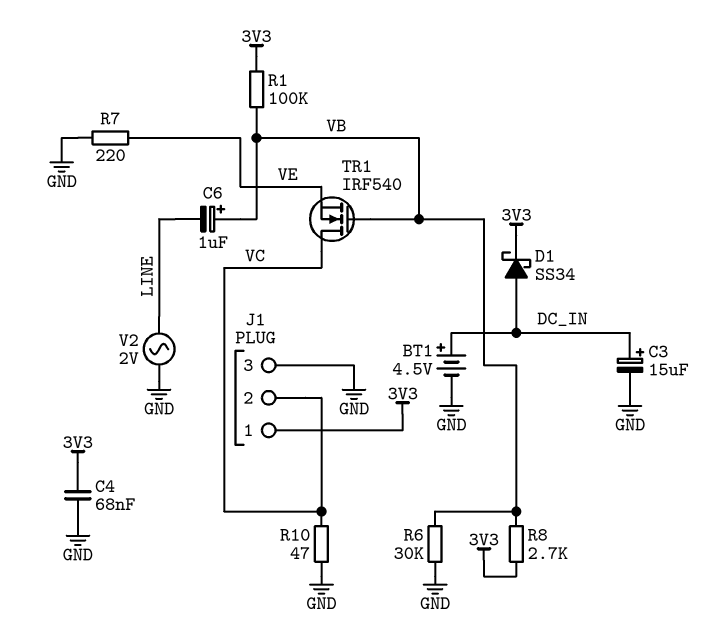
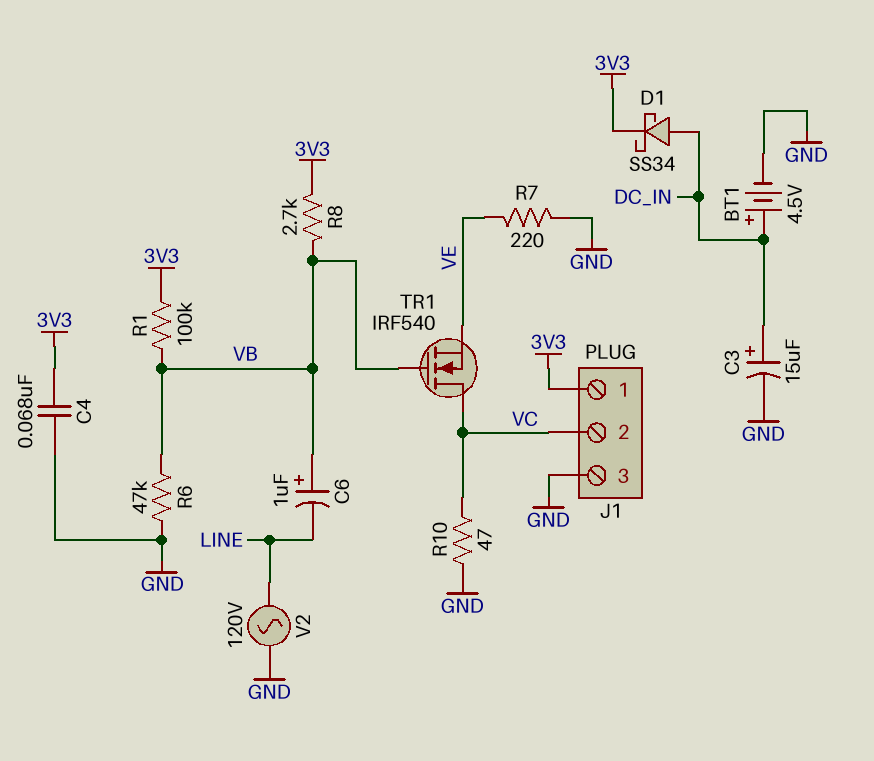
R6: 30k (GND, VB) -> 47k (GND, VB)
V2: AC 2V (GND, LINE) -> AC 120V (GND, LINE)

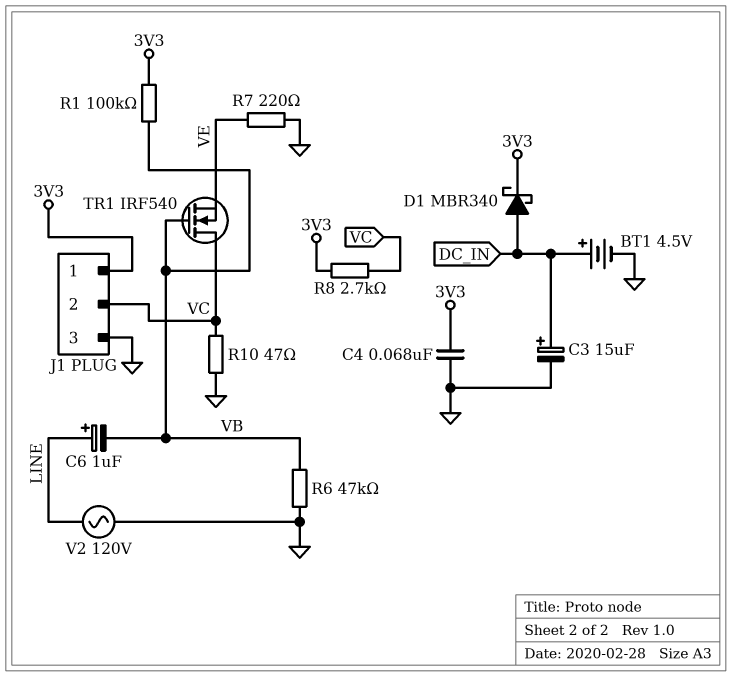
C6: 1uF (plus VB, minus LINE) -> 1uF (plus LINE, minus VB)
D1: schottky SS34 (A DC_IN, K 3V3) -> schottky MBR340 (A DC_IN, K 3V3)
R8: 2.7k (3V3, VB) -> 2.7k (3V3, VC)

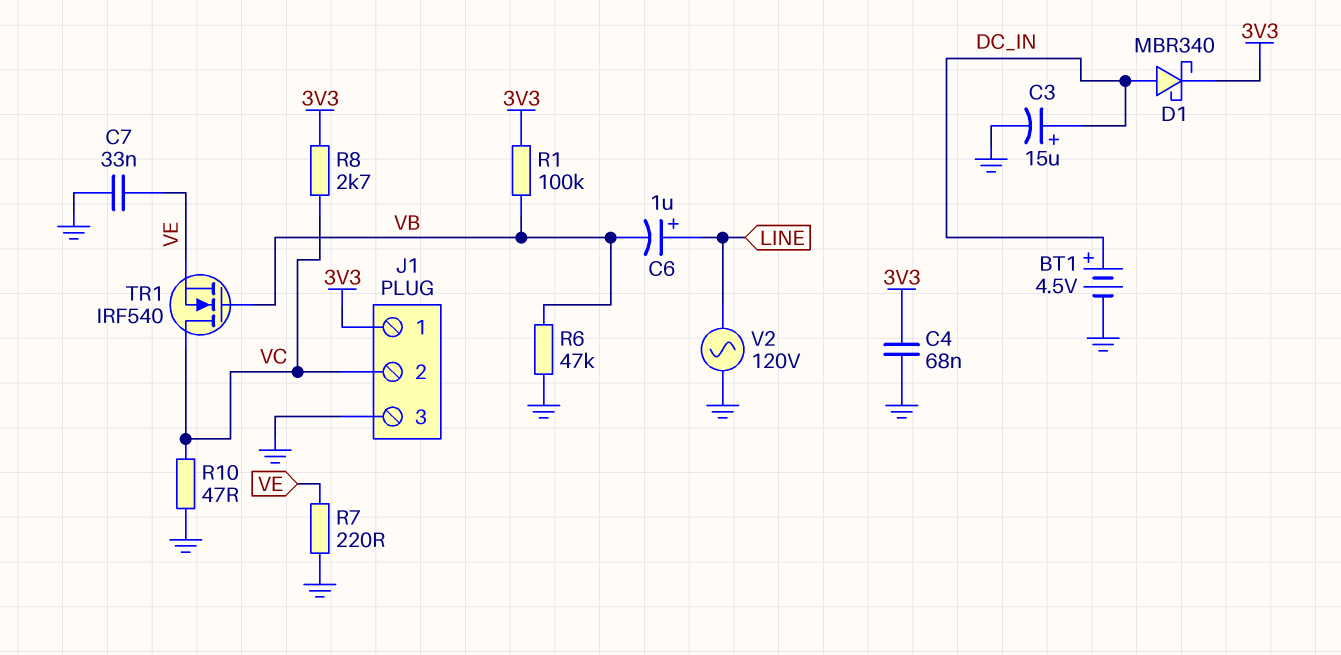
C7: none -> 33nF (GND, VE)

